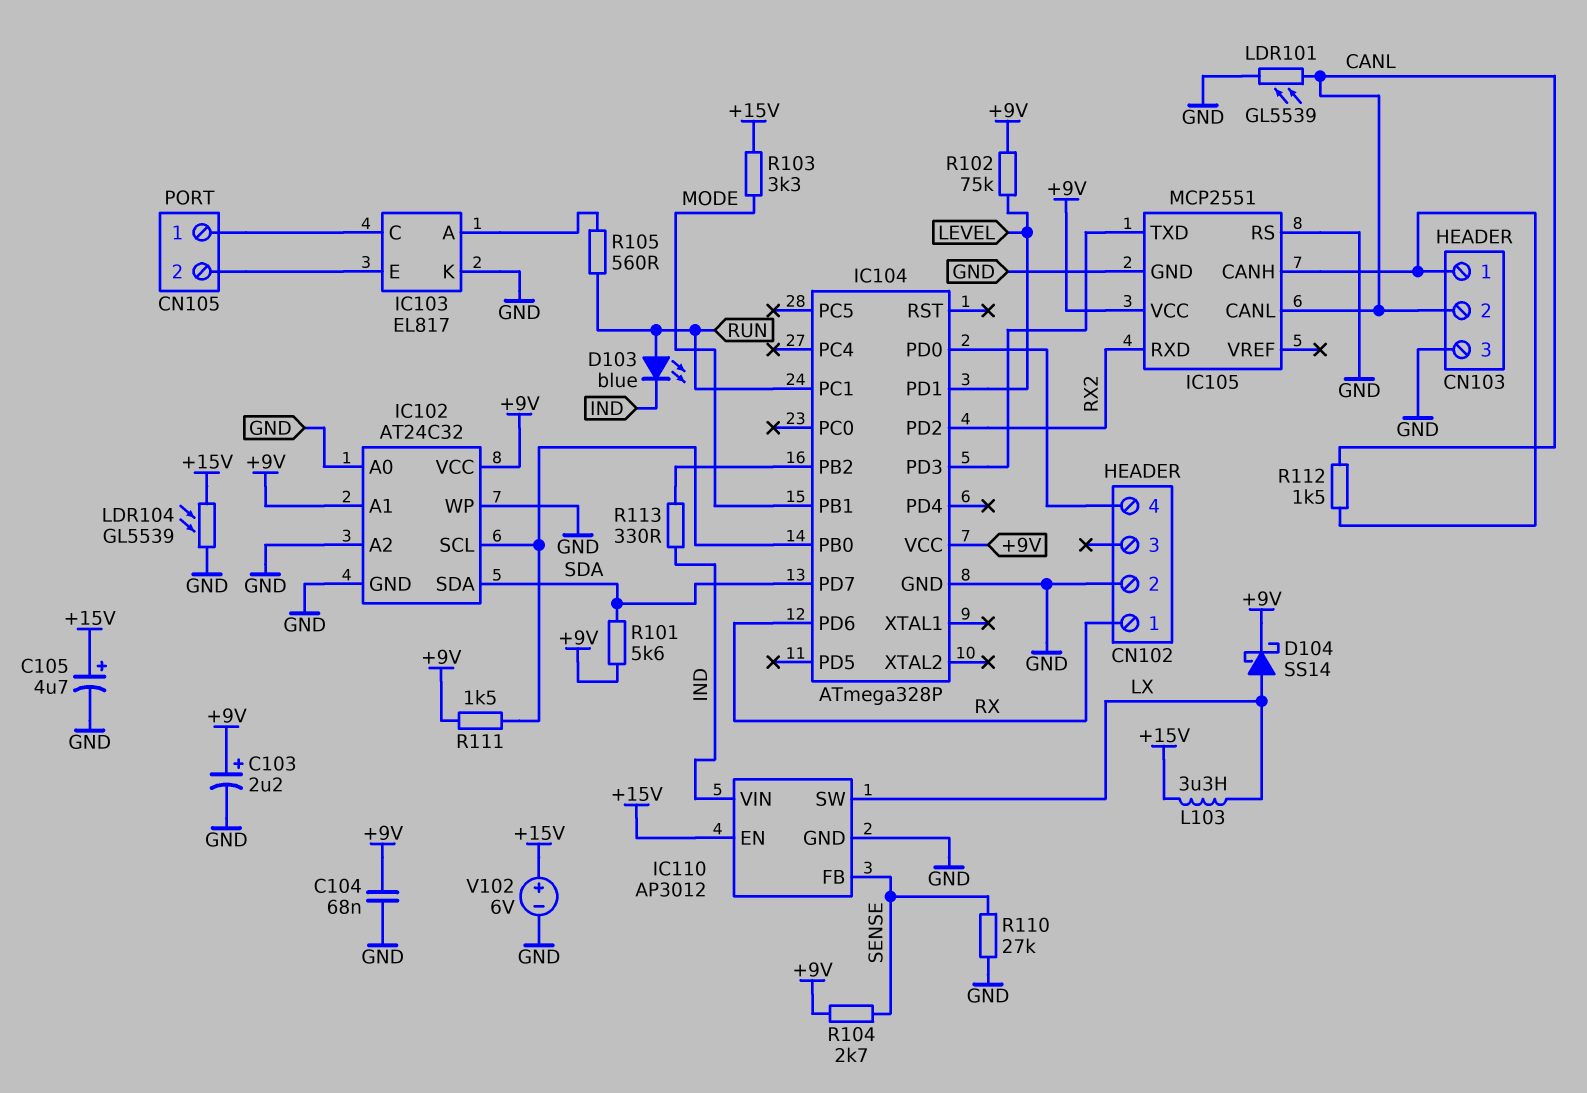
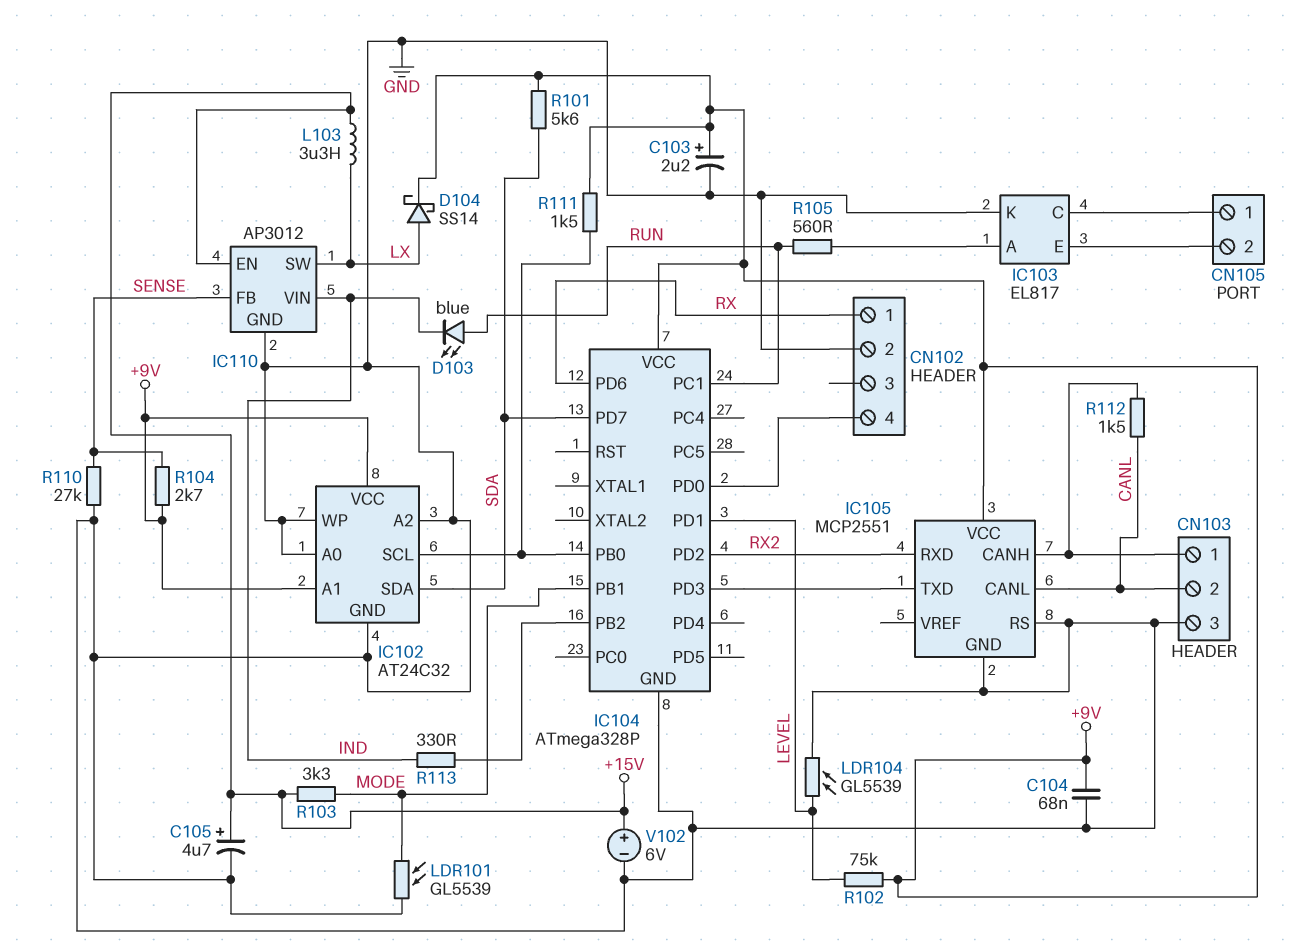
LDR101: GL5539 (CANL, GND) -> GL5539 (GND, MODE)
LDR104: GL5539 (+15V, GND) -> GL5539 (GND, LEVEL)

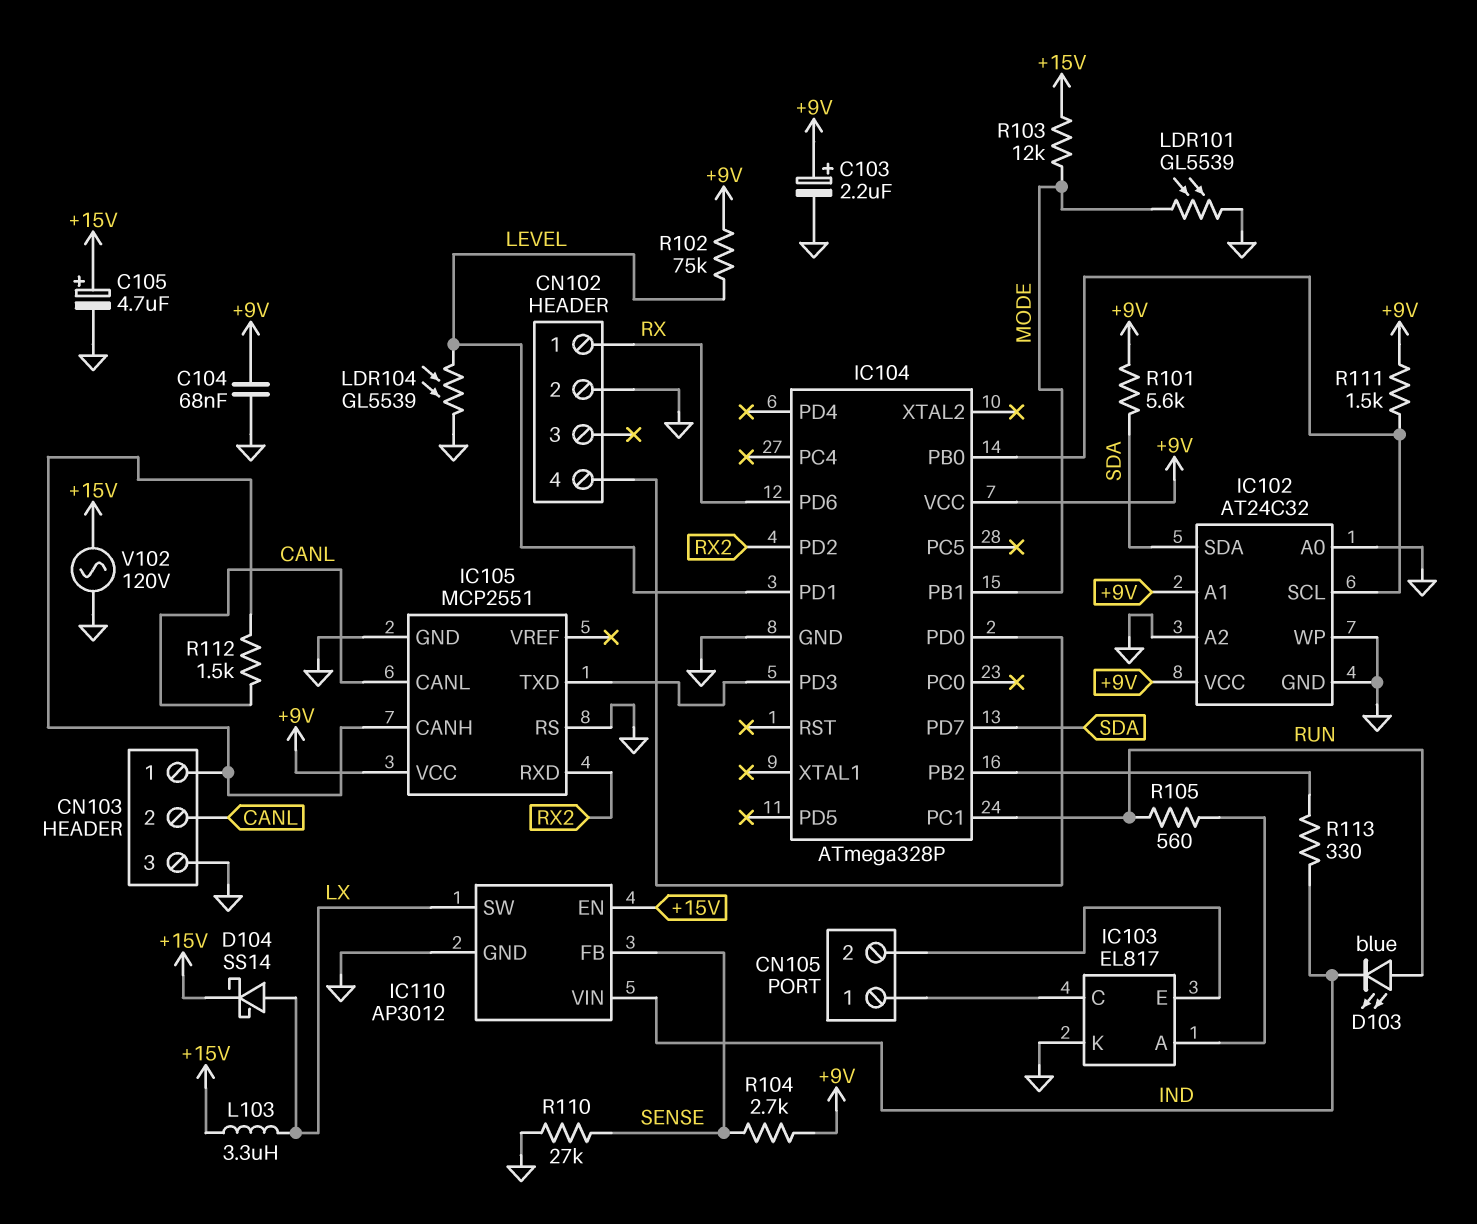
D104: schottky SS14 (A LX, K +9V) -> schottky SS14 (A LX, K +15V)
R103: 3.3k (+15V, MODE) -> 12k (+15V, MODE)
V102: 6V (plus +15V, minus GND) -> AC 120V (+15V, GND)

